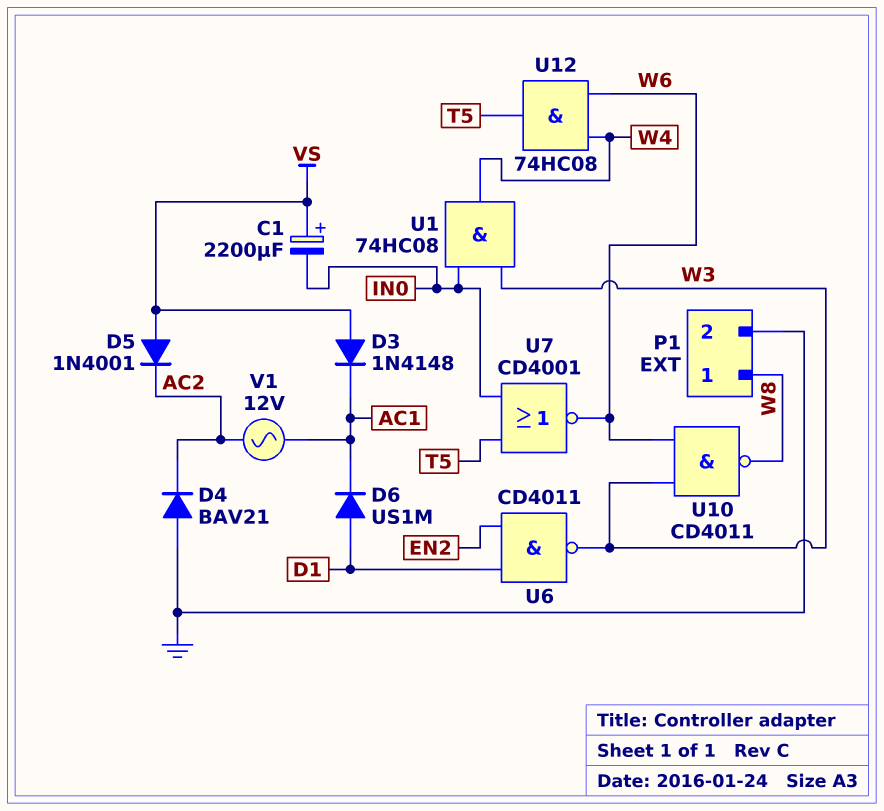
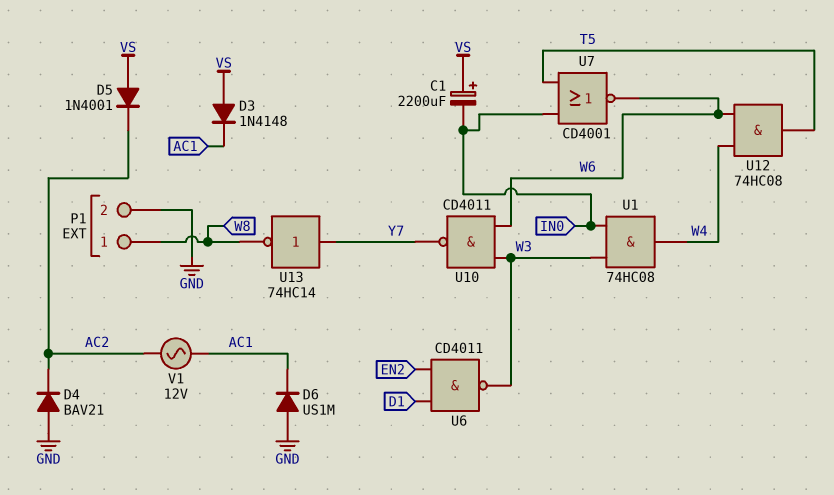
D6: diode US1M (A D1, K AC1) -> diode US1M (A GND, K AC1)
U10: NAND CD4011 (in W3, in W6, out W8) -> NAND CD4011 (in W3, in W6, out Y7)
U13: none -> NOT 74HC14 (in Y7, out W8)

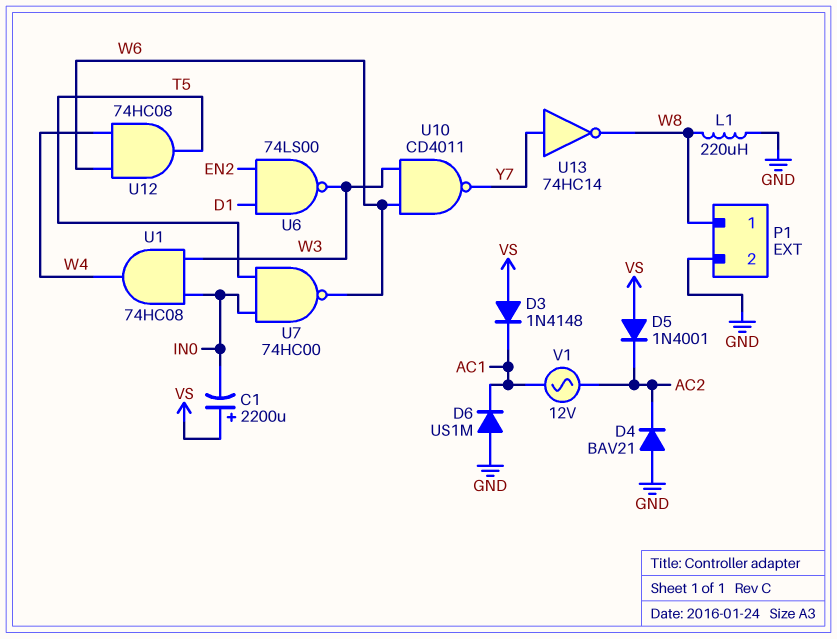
L1: none -> 220uH (GND, W8)
U6: NAND CD4011 (in D1, in EN2, out W3) -> NAND 74LS00 (in D1, in EN2, out W3)
U7: NOR CD4001 (in IN0, in T5, out W6) -> NAND 74HC00 (in IN0, in T5, out W6)

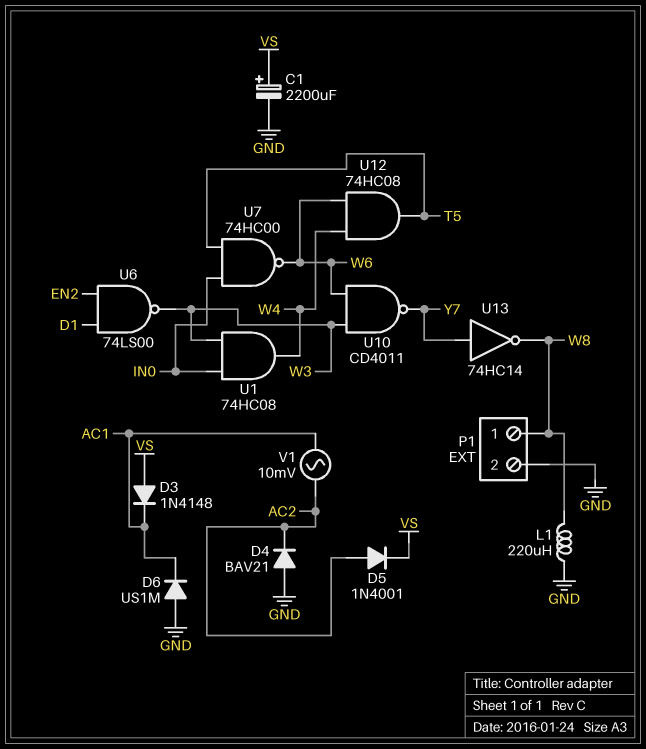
C1: 2200uF (plus VS, minus IN0) -> 2200uF (plus VS, minus GND)
D5: diode 1N4001 (A VS, K AC2) -> diode 1N4001 (A AC2, K VS)
V1: AC 12V (AC1, AC2) -> AC 10mV (AC1, AC2)

